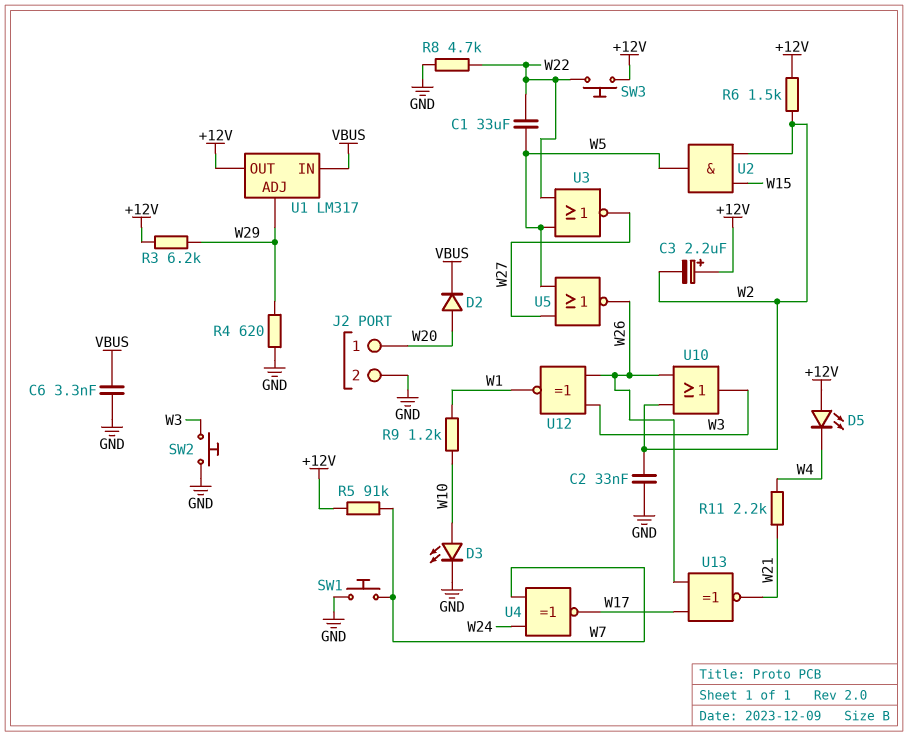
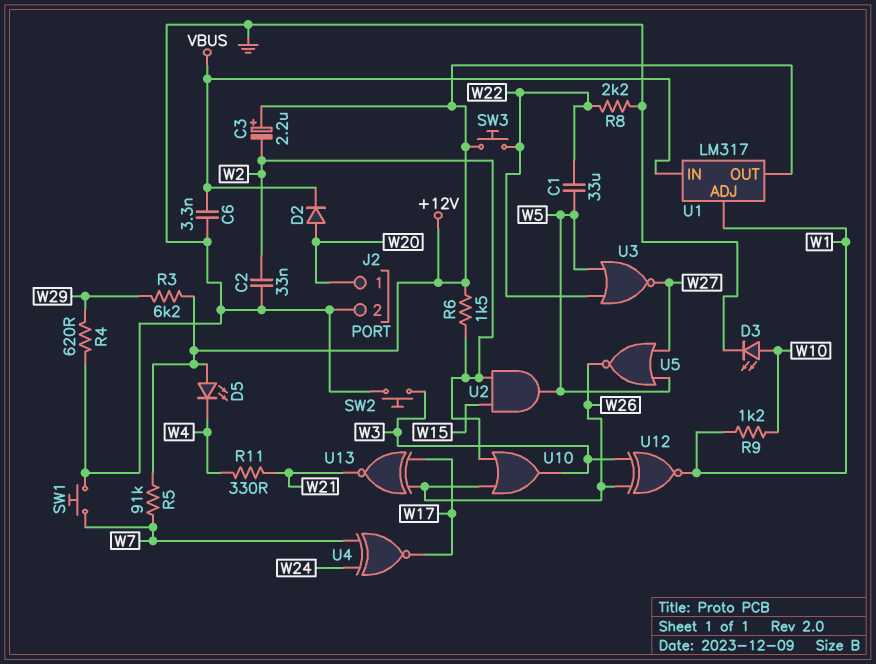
R8: 4.7k (GND, W22) -> 2.2k (GND, W22)
R11: 2.2k (W4, W21) -> 330 (W4, W21)
U1 pin ADJ: W29 -> W1

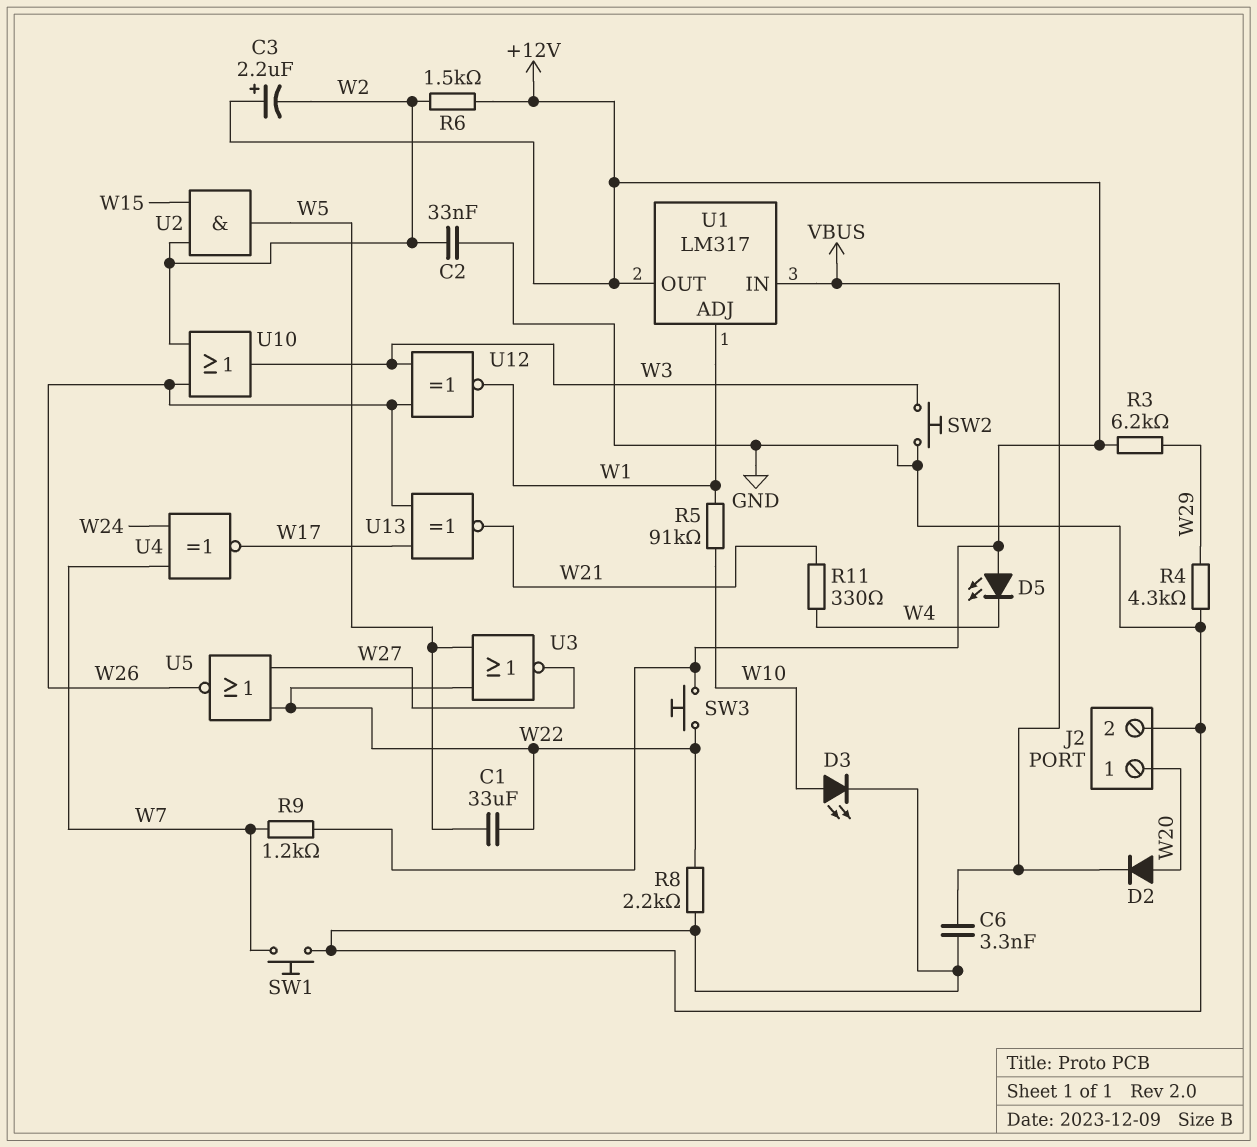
R4: 620 (GND, W29) -> 4.3k (GND, W29)
R5: 91k (+12V, W7) -> 91k (W1, W10)
R9: 1.2k (W1, W10) -> 1.2k (+12V, W7)
U5: NOR (in W5, in W27, out W26) -> NOR (in W22, in W27, out W26)

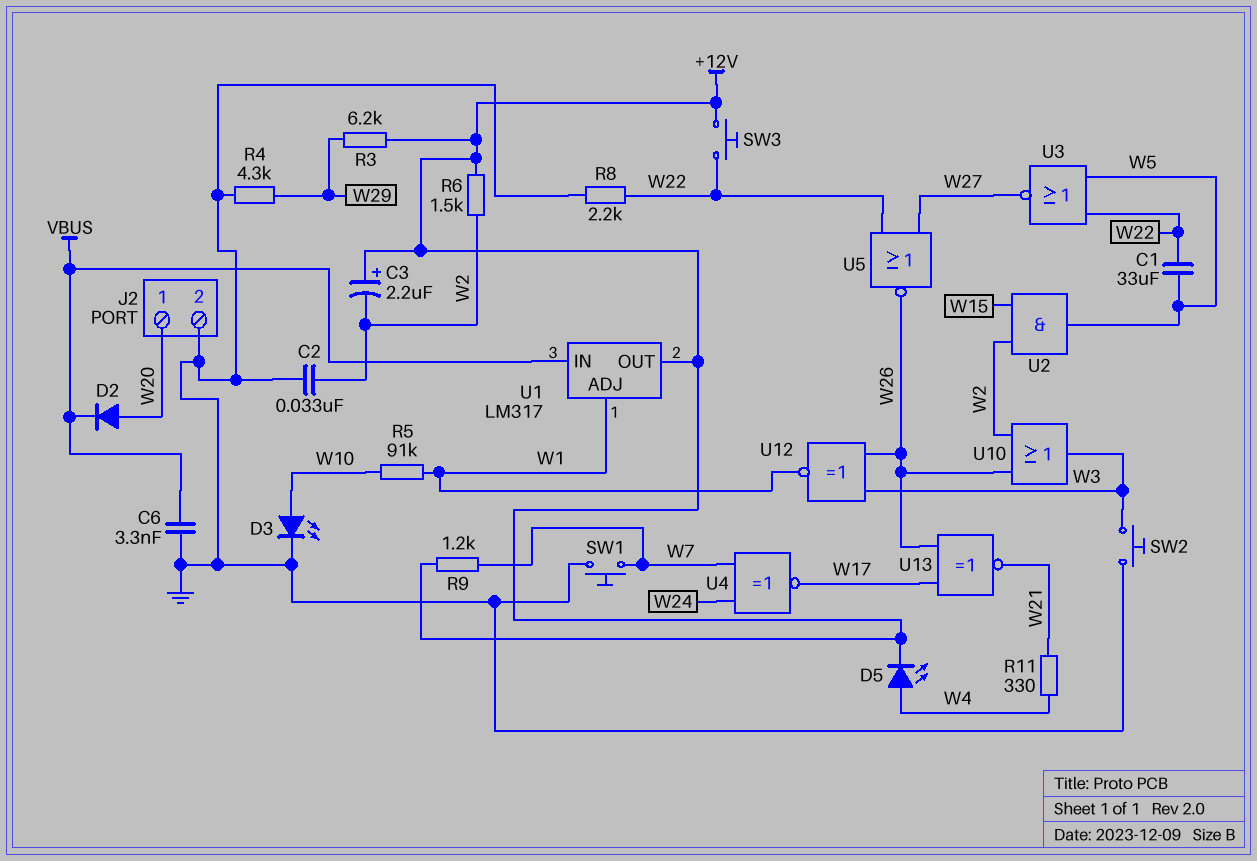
D5: LED (A +12V, K W4) -> LED (A W4, K +12V)

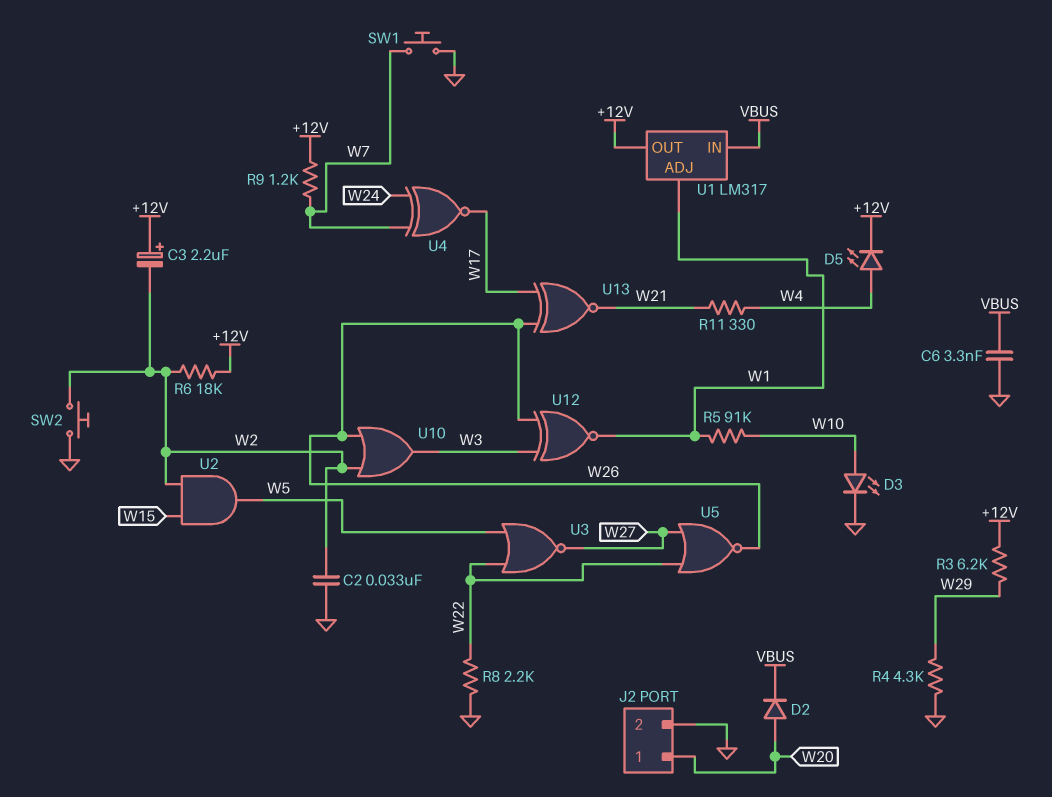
C1: 33uF (W5, W22) -> none
R6: 1.5k (+12V, W2) -> 18k (+12V, W2)
SW2: button (GND, W3) -> button (GND, W2)
SW3: button (+12V, W22) -> none

